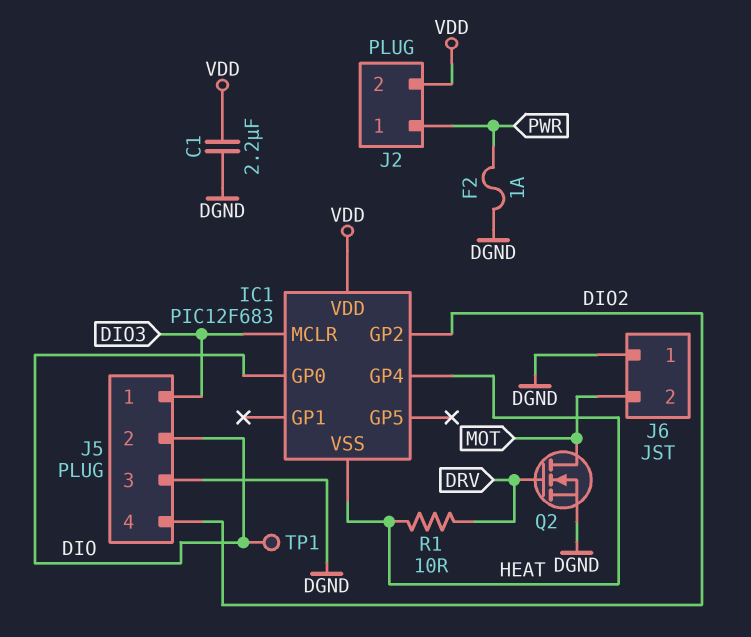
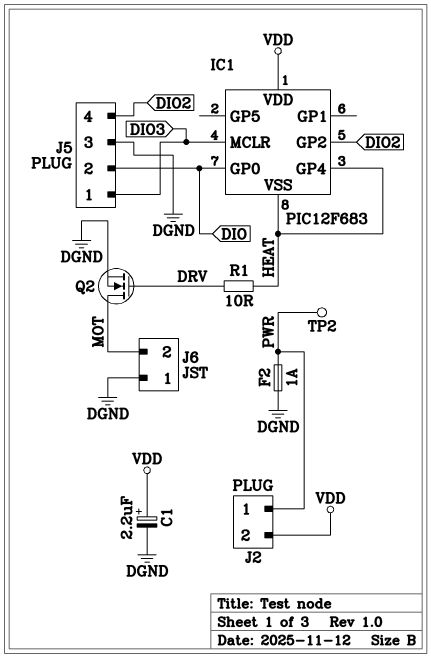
C1: 2.2uF (DGND, VDD) -> 2.2uF (plus VDD, minus DGND)
TP1: test point (DIO) -> none
TP2: none -> test point (PWR)

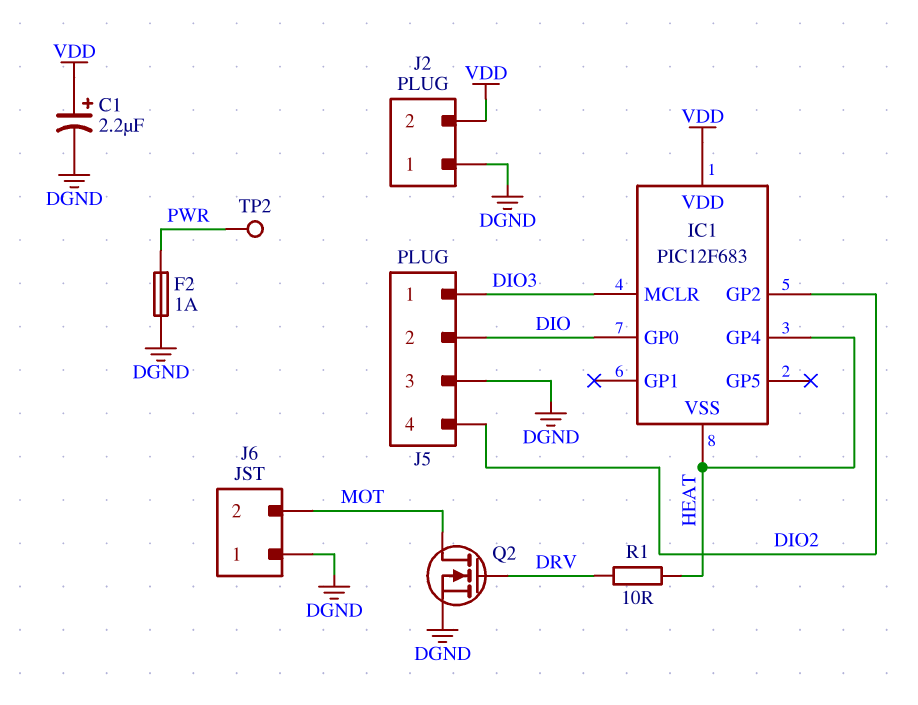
J2 pin 1: PWR -> DGND

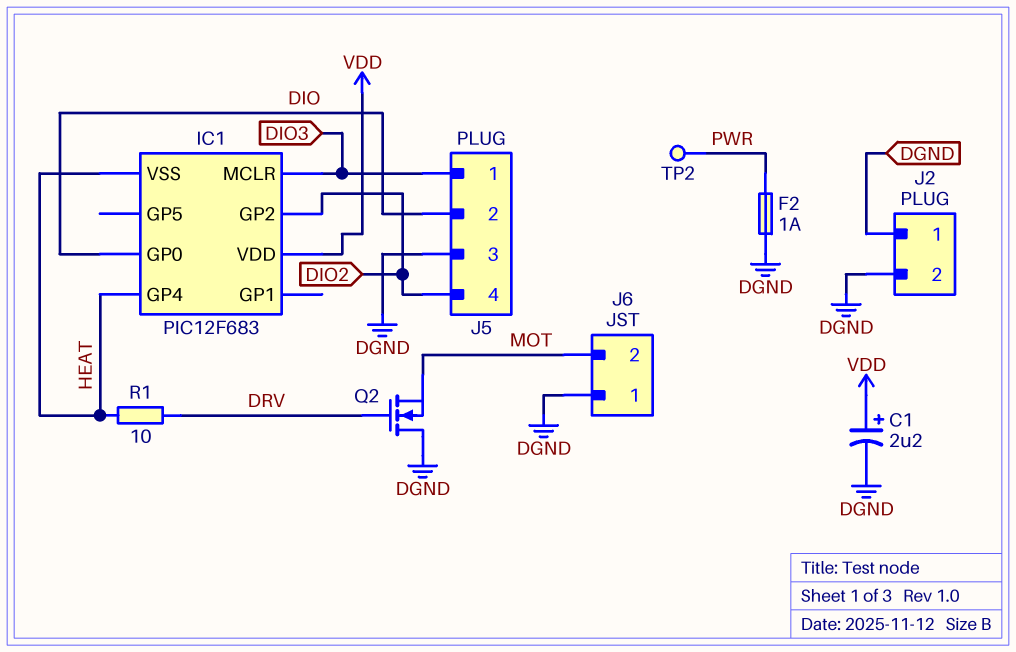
J2 pin 2: VDD -> DGND
Q2: NMOS (G DRV, D MOT, S DGND) -> NMOS (G DRV, D DGND, S MOT)

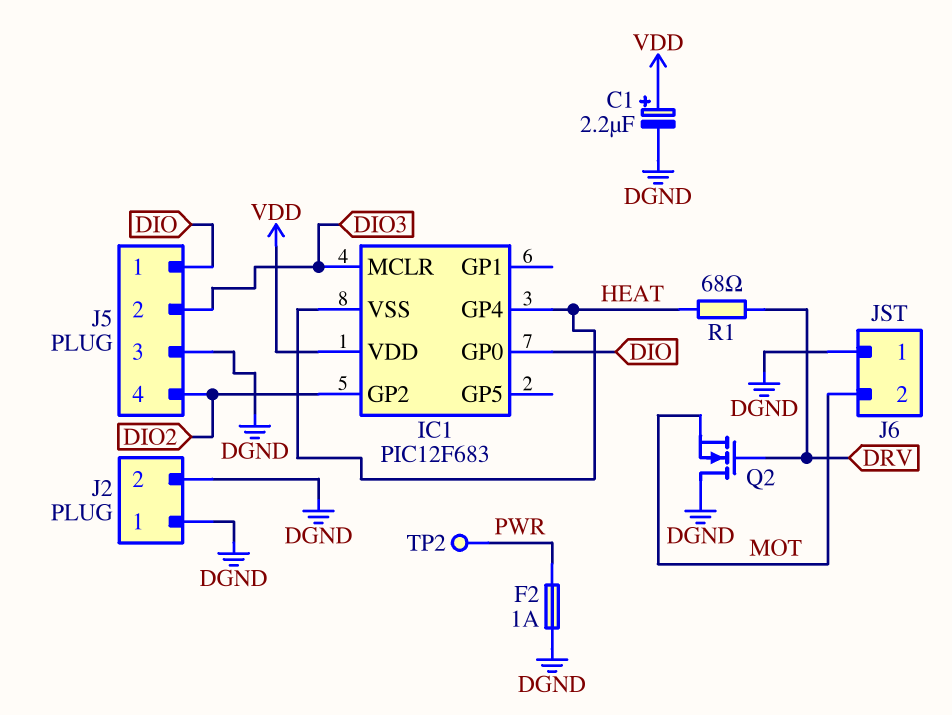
J5 pin 1: DIO3 -> DIO
J5 pin 2: DIO -> DIO3
R1: 10 (DRV, HEAT) -> 68 (DRV, HEAT)

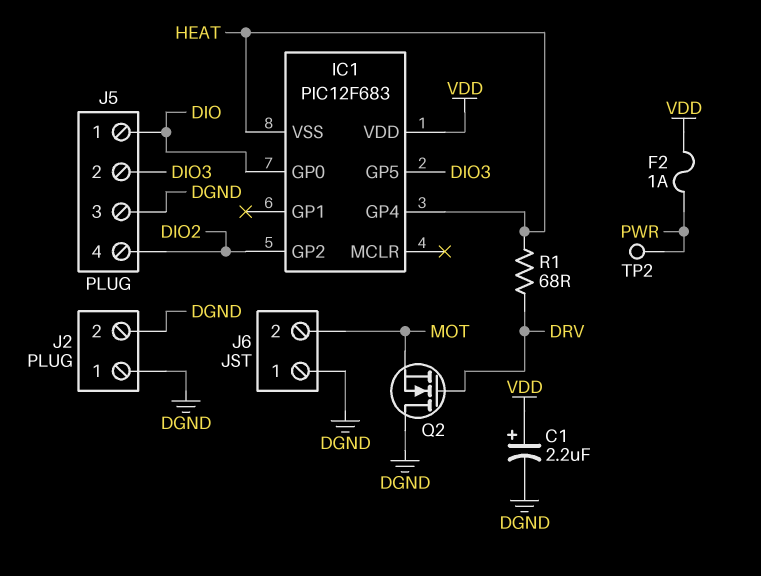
F2: 1A (DGND, PWR) -> 1A (PWR, VDD)
IC1 pin GP5: none -> DIO3
IC1 pin MCLR: DIO3 -> none

